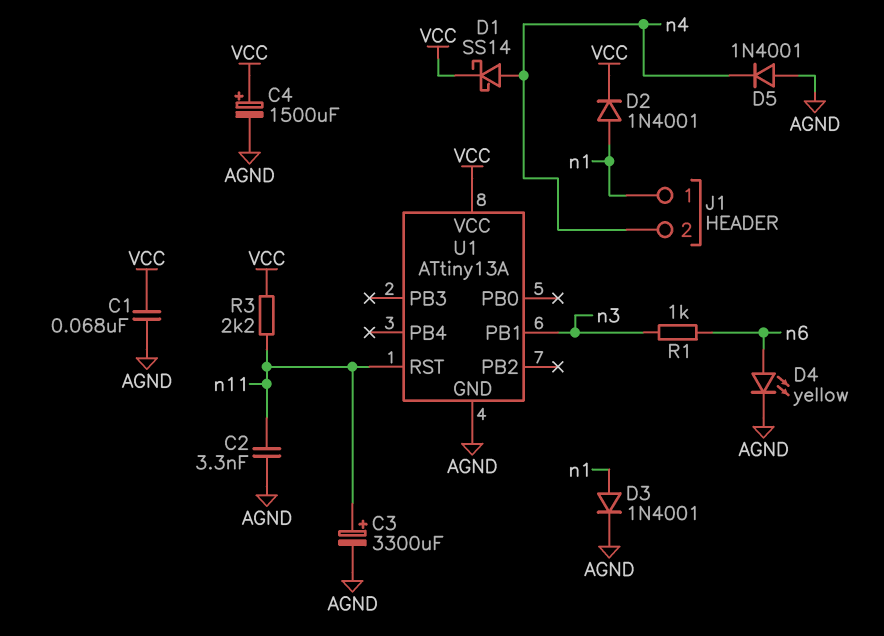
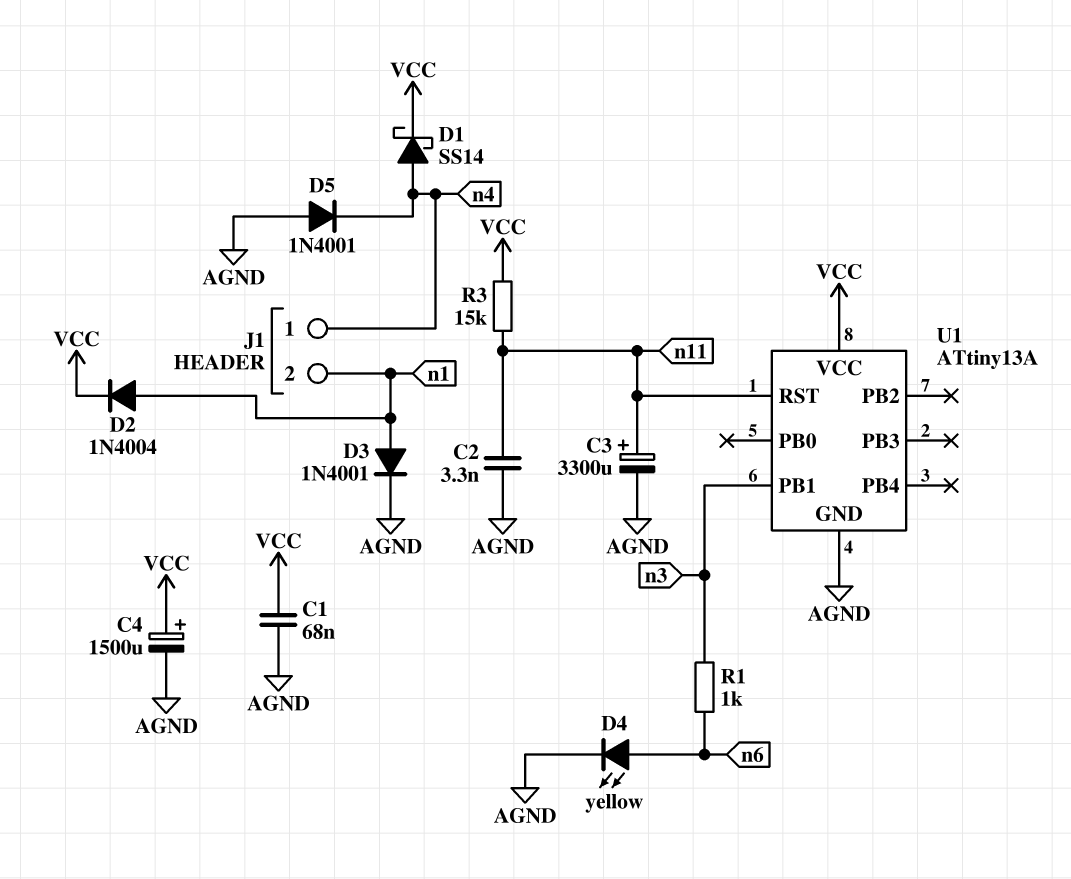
D2: diode 1N4001 (A n1, K VCC) -> diode 1N4004 (A n1, K VCC)
J1 pin 1: n1 -> n4
J1 pin 2: n4 -> n1
R3: 2.2k (VCC, n11) -> 15k (VCC, n11)

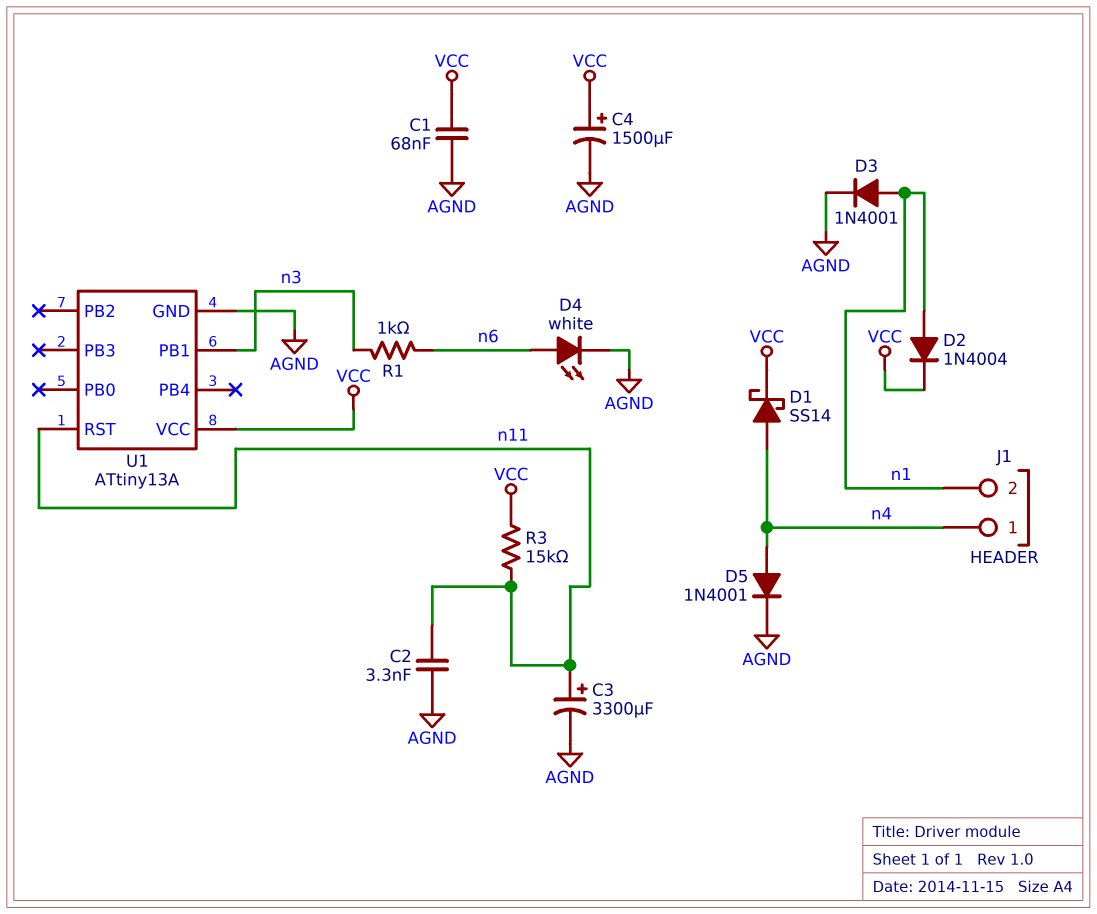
D4: LED yellow (A n6, K AGND) -> LED white (A n6, K AGND)
D5: diode 1N4001 (A AGND, K n4) -> diode 1N4001 (A n4, K AGND)

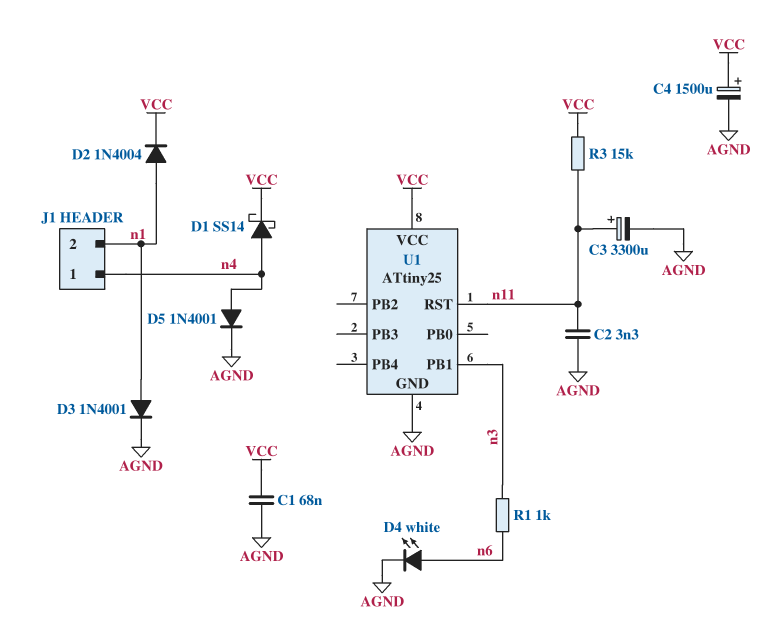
U1: ATtiny13A -> ATtiny25

